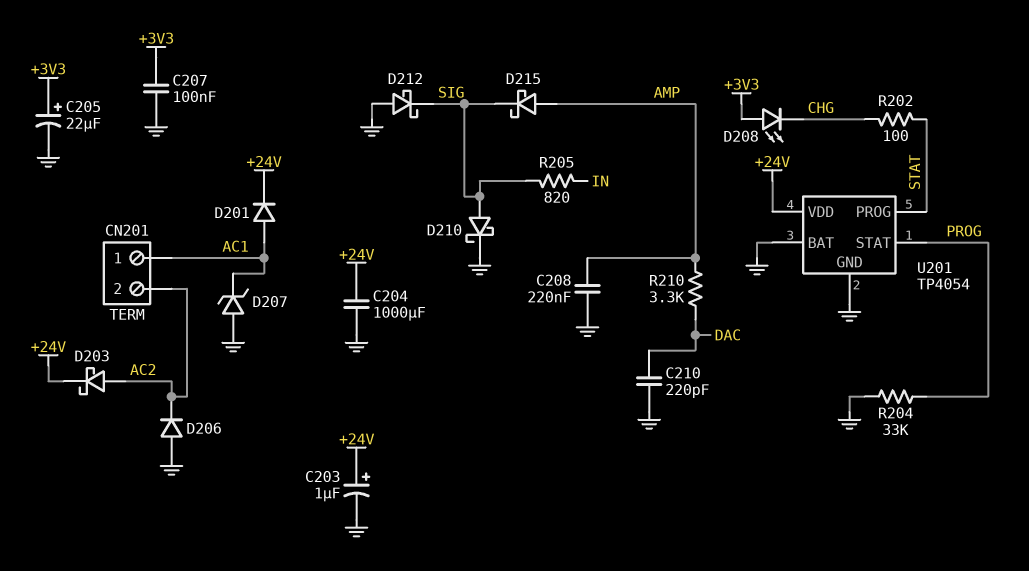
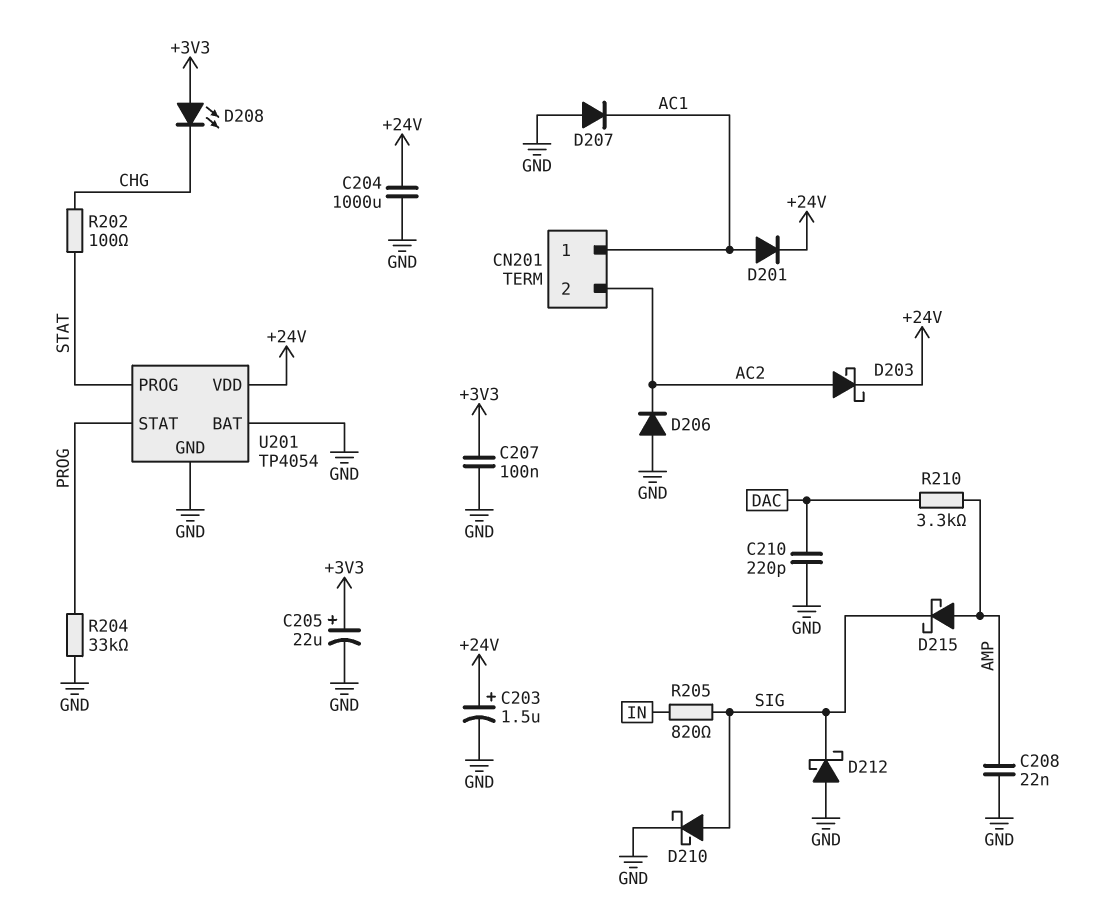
C203: 1uF (plus +24V, minus GND) -> 1.5uF (plus +24V, minus GND)
C208: 220nF (AMP, GND) -> 22nF (AMP, GND)
D207: zener (A GND, K AC1) -> diode (A GND, K AC1)

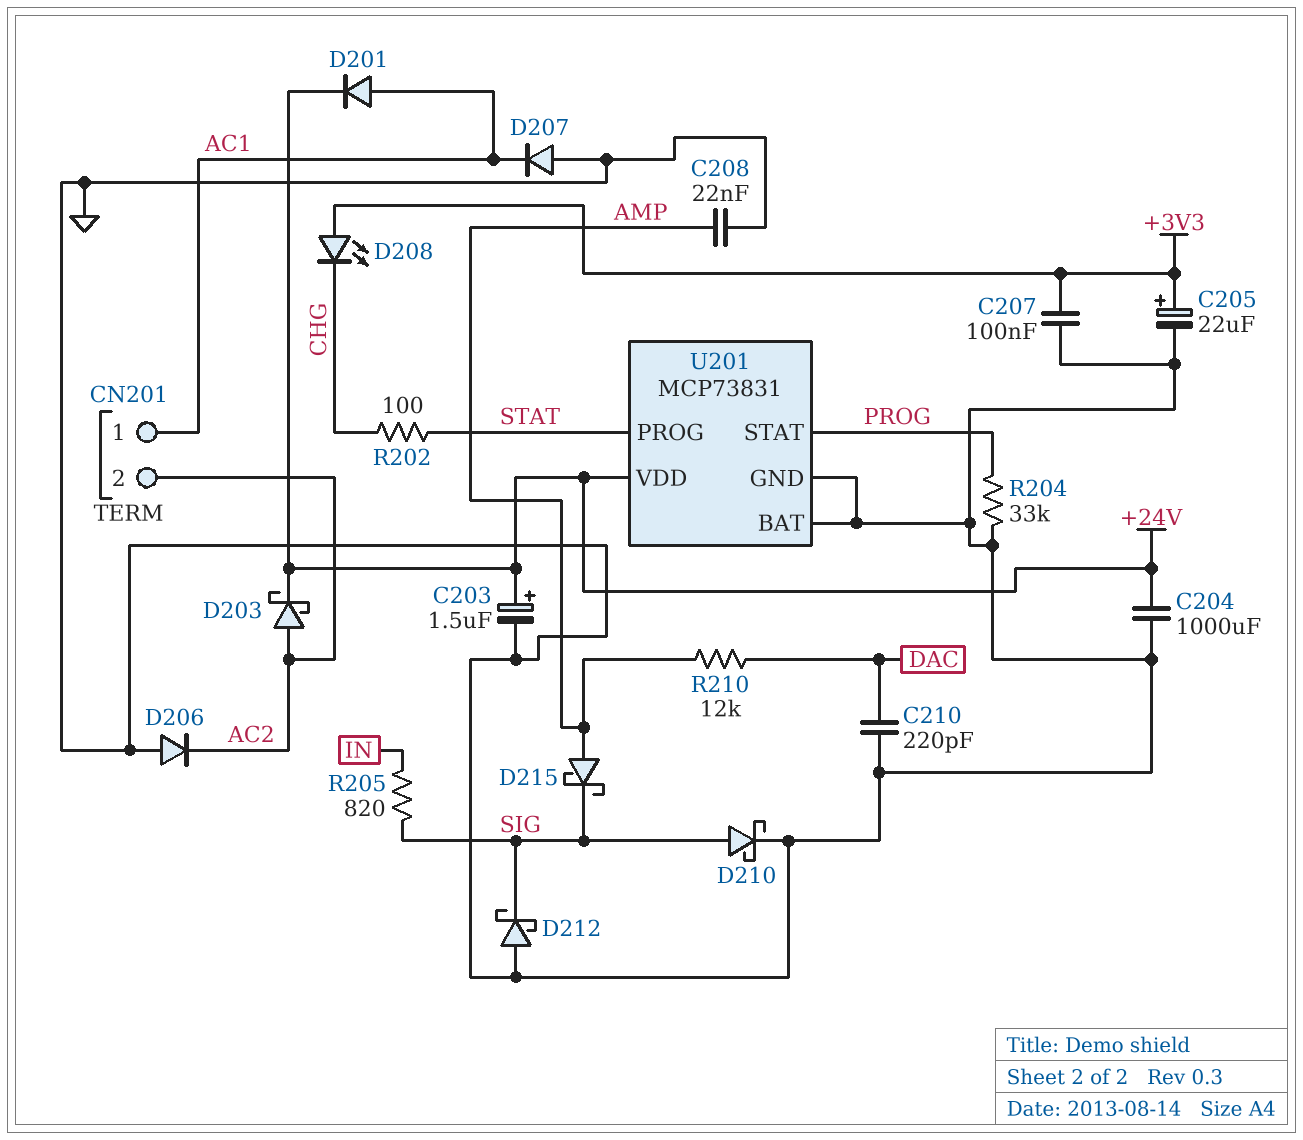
R210: 3.3k (AMP, DAC) -> 12k (AMP, DAC)
U201: TP4054 -> MCP73831

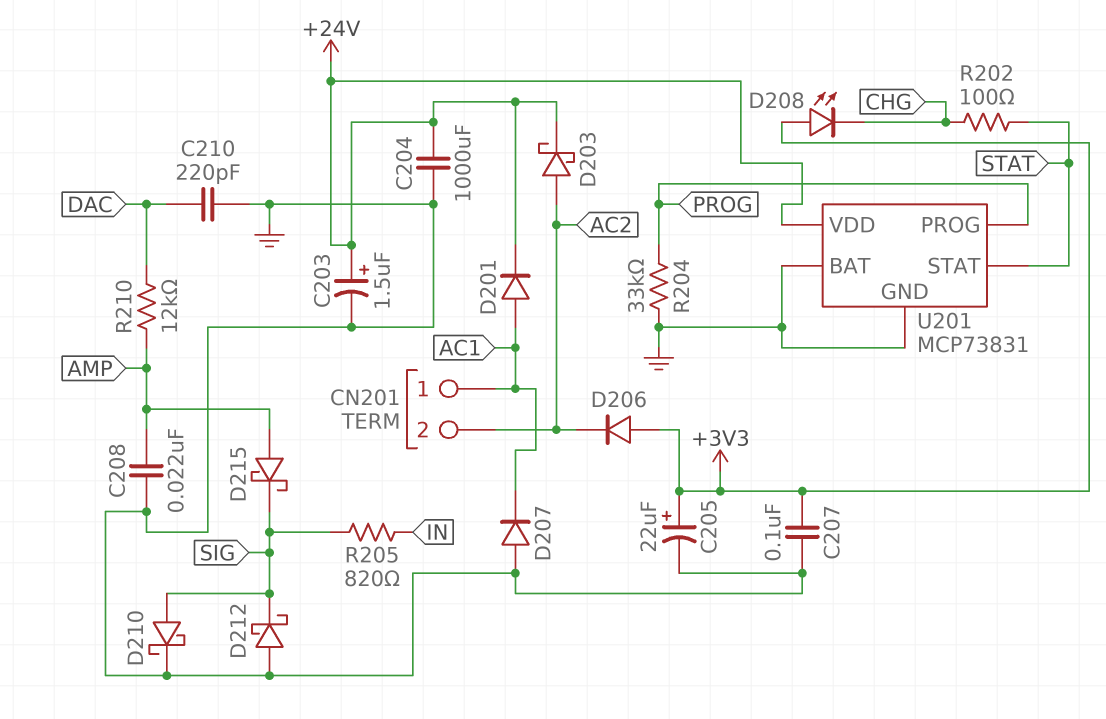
D206: diode (A GND, K AC2) -> diode (A +3V3, K AC2)
U201 pin PROG: STAT -> PROG
U201 pin STAT: PROG -> STAT

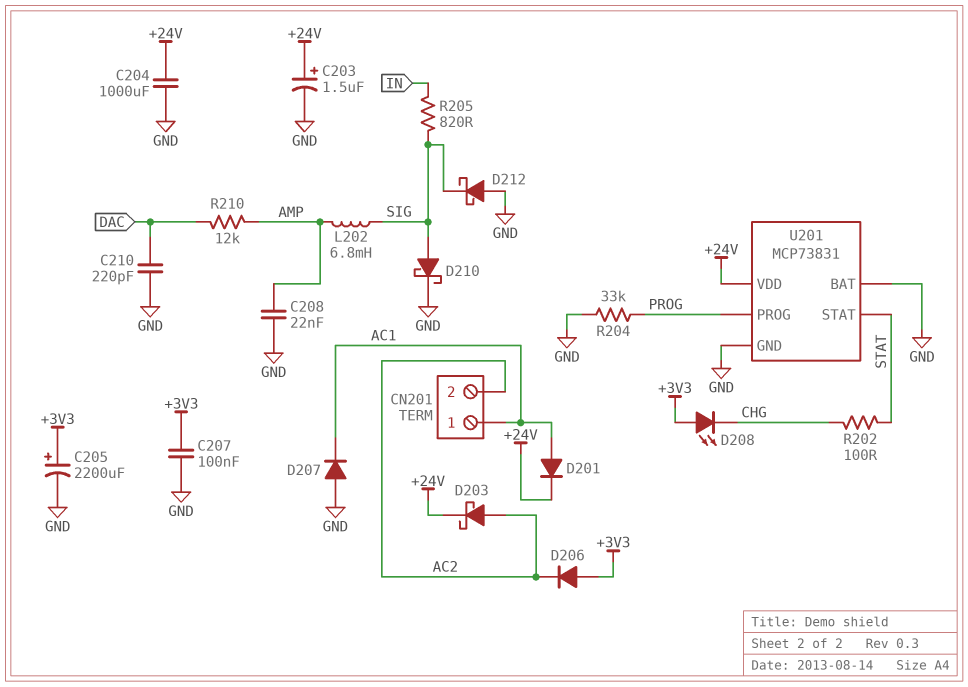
C205: 22uF (plus +3V3, minus GND) -> 2200uF (plus +3V3, minus GND)
D215: schottky (A AMP, K SIG) -> none
L202: none -> 6.8mH (AMP, SIG)

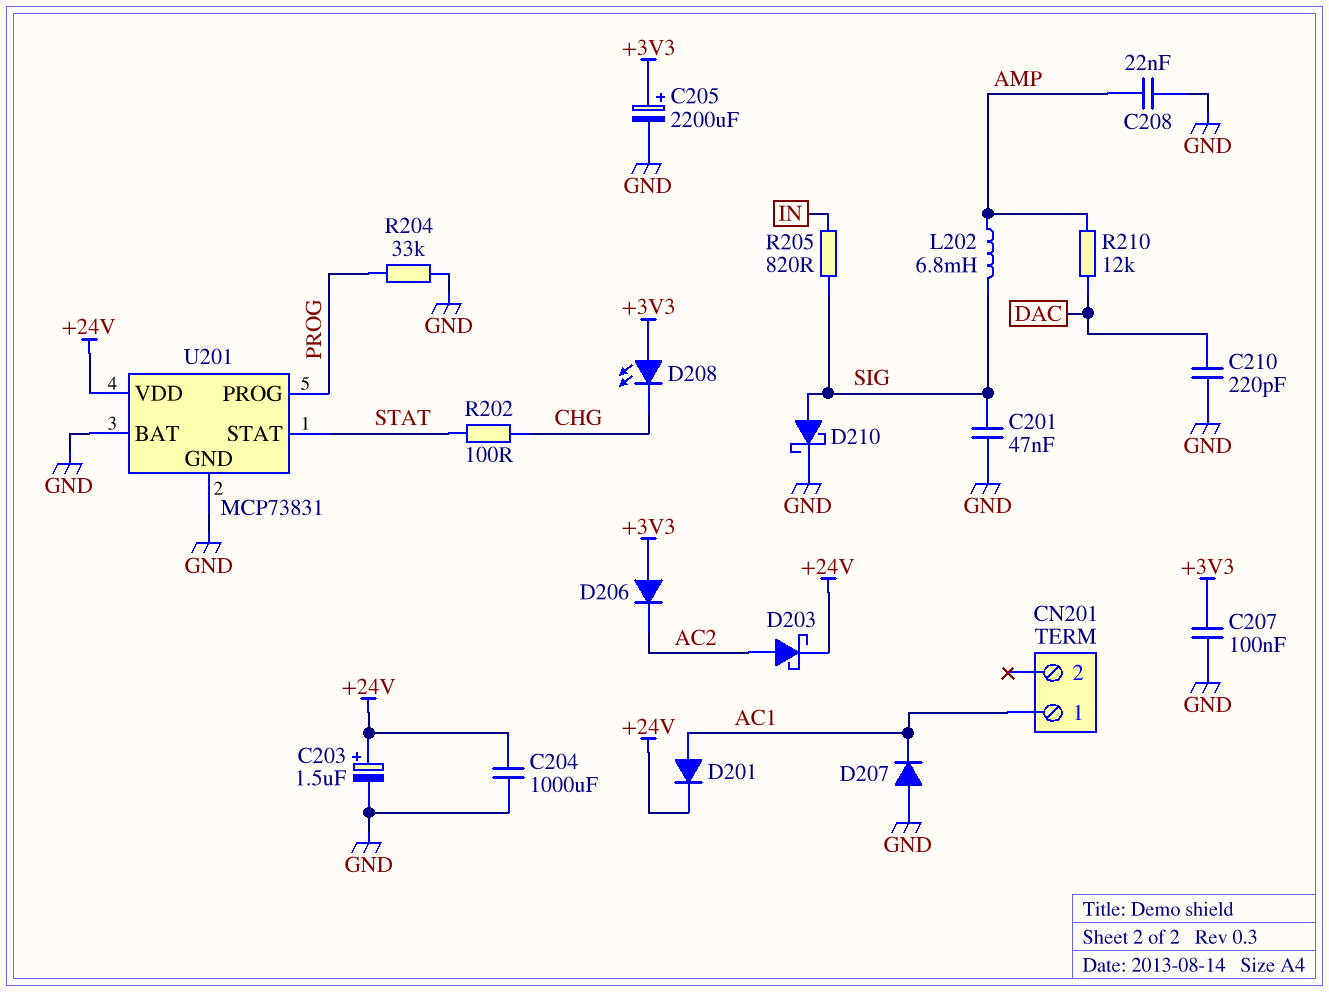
C201: none -> 47nF (GND, SIG)
CN201 pin 2: AC2 -> none
D212: schottky (A GND, K SIG) -> none

